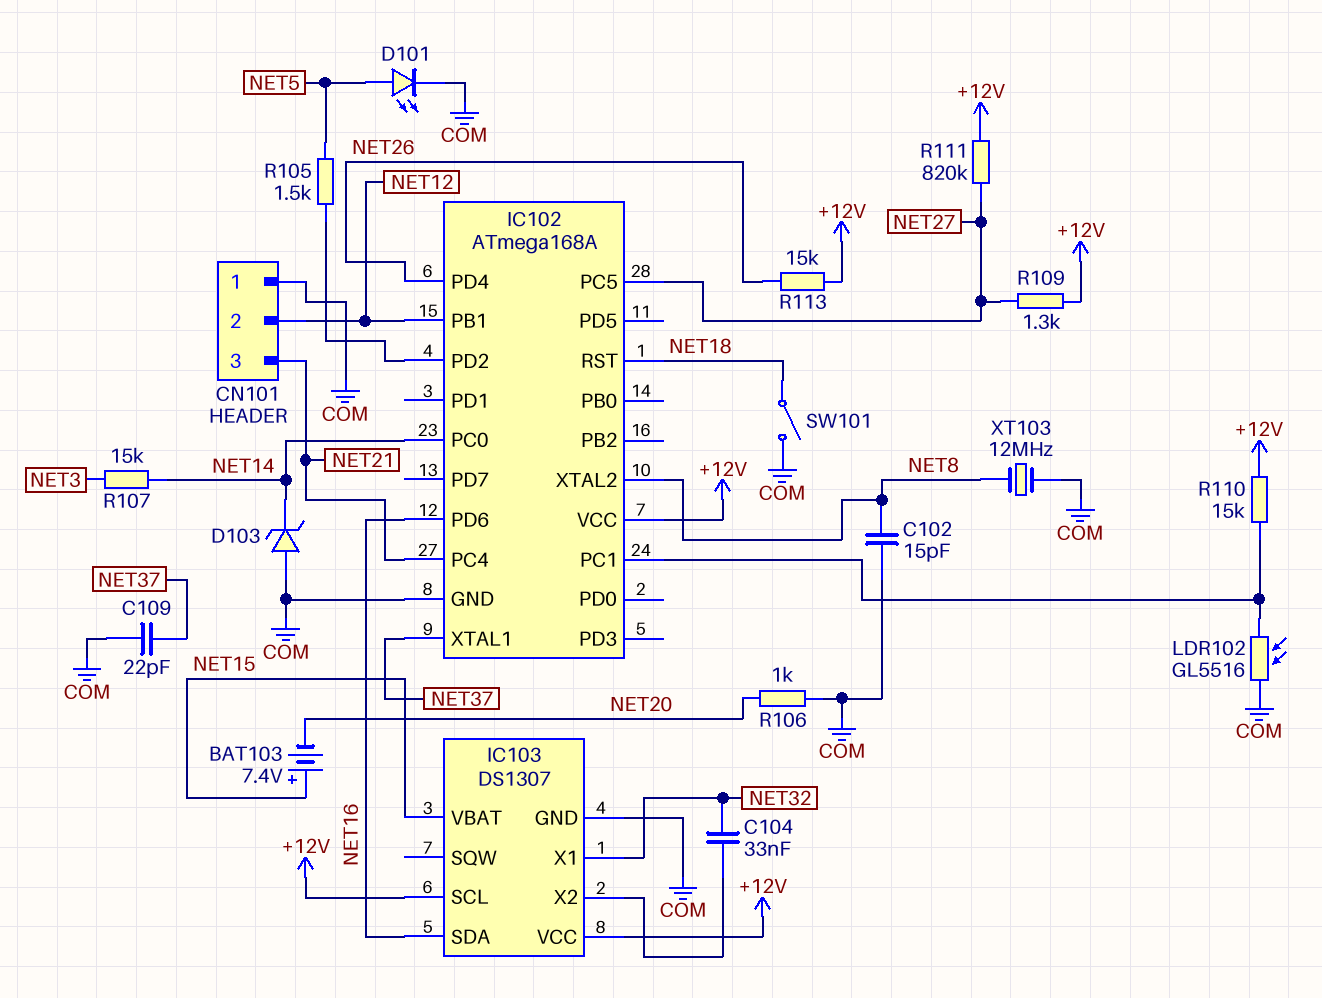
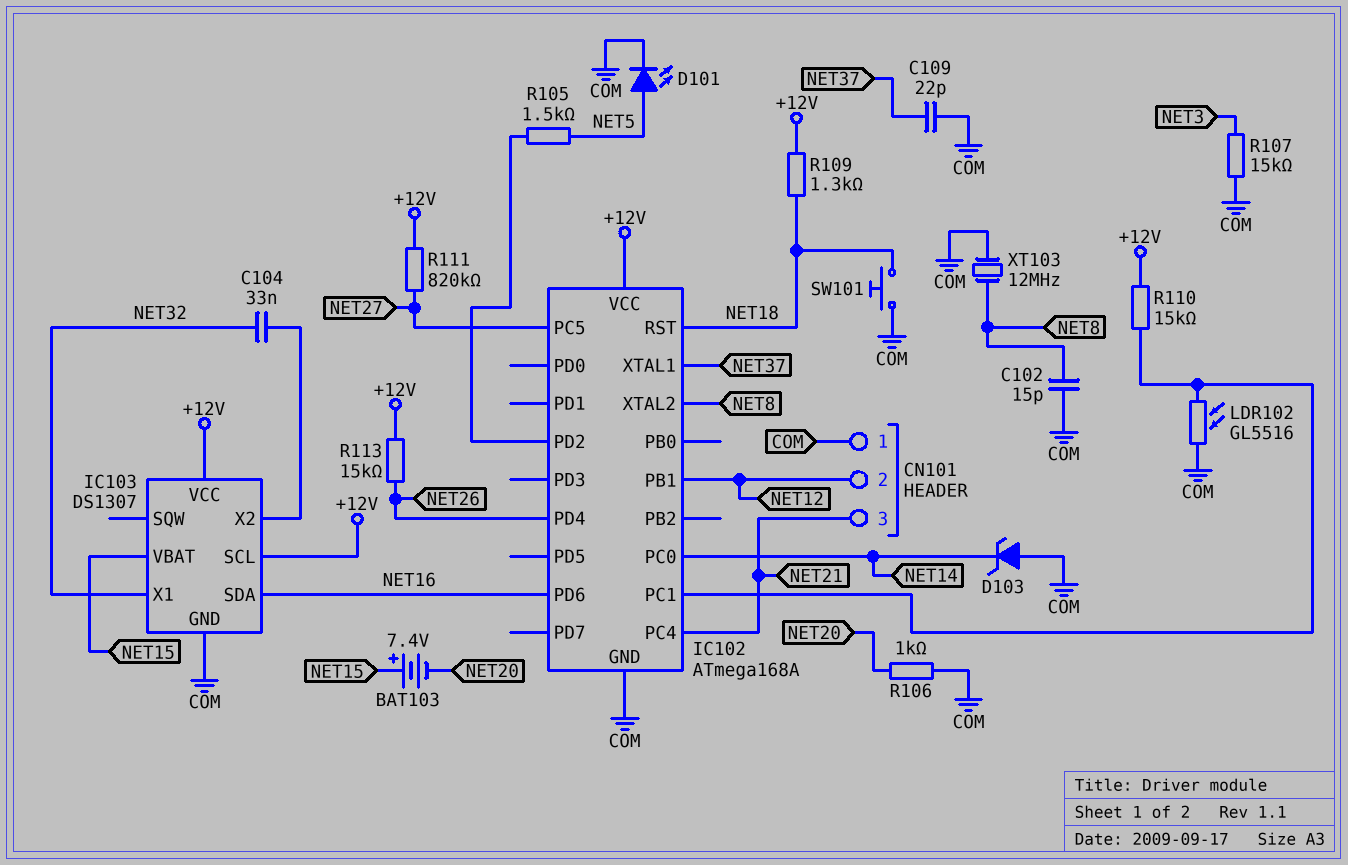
R107: 15k (NET3, NET14) -> 15k (COM, NET3)
R109: 1.3k (+12V, NET27) -> 1.3k (+12V, NET18)
SW101: switch (COM, NET18) -> button (COM, NET18)

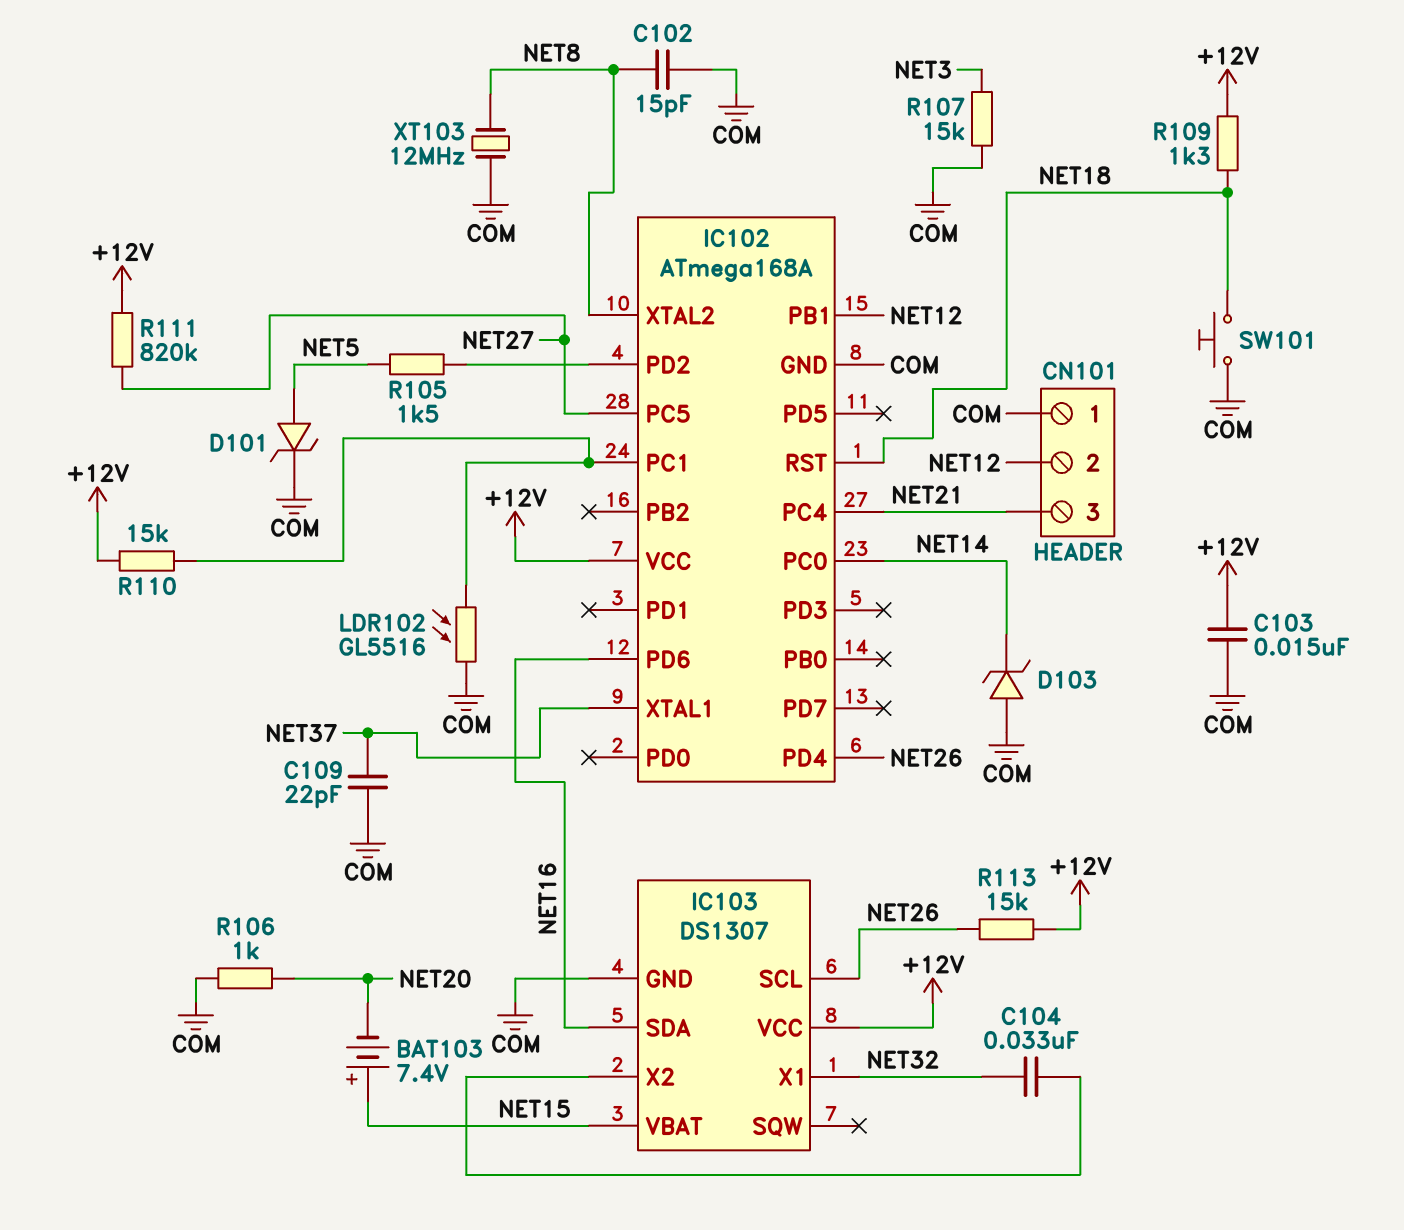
C103: none -> 15nF (+12V, COM)
D101: LED (A NET5, K COM) -> zener (A NET5, K COM)
IC103 pin SCL: +12V -> NET26

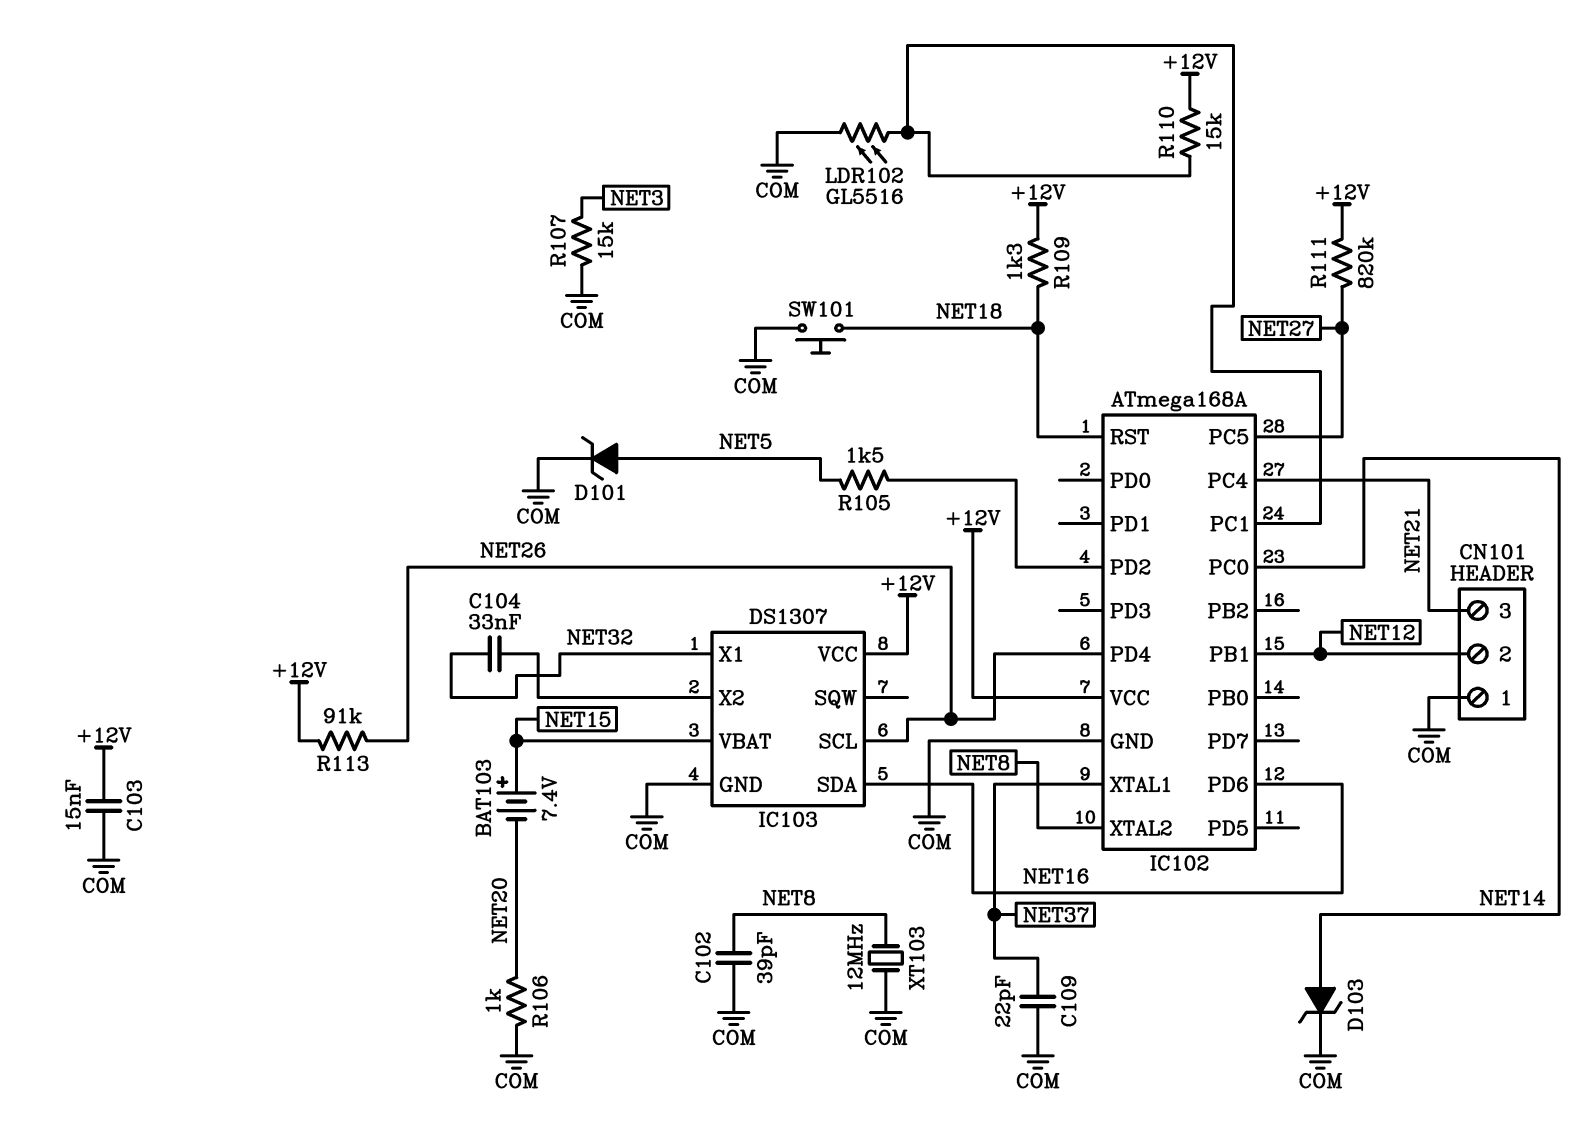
C102: 15pF (COM, NET8) -> 39pF (COM, NET8)
D103: zener (A COM, K NET14) -> zener (A NET14, K COM)
R113: 15k (+12V, NET26) -> 91k (+12V, NET26)

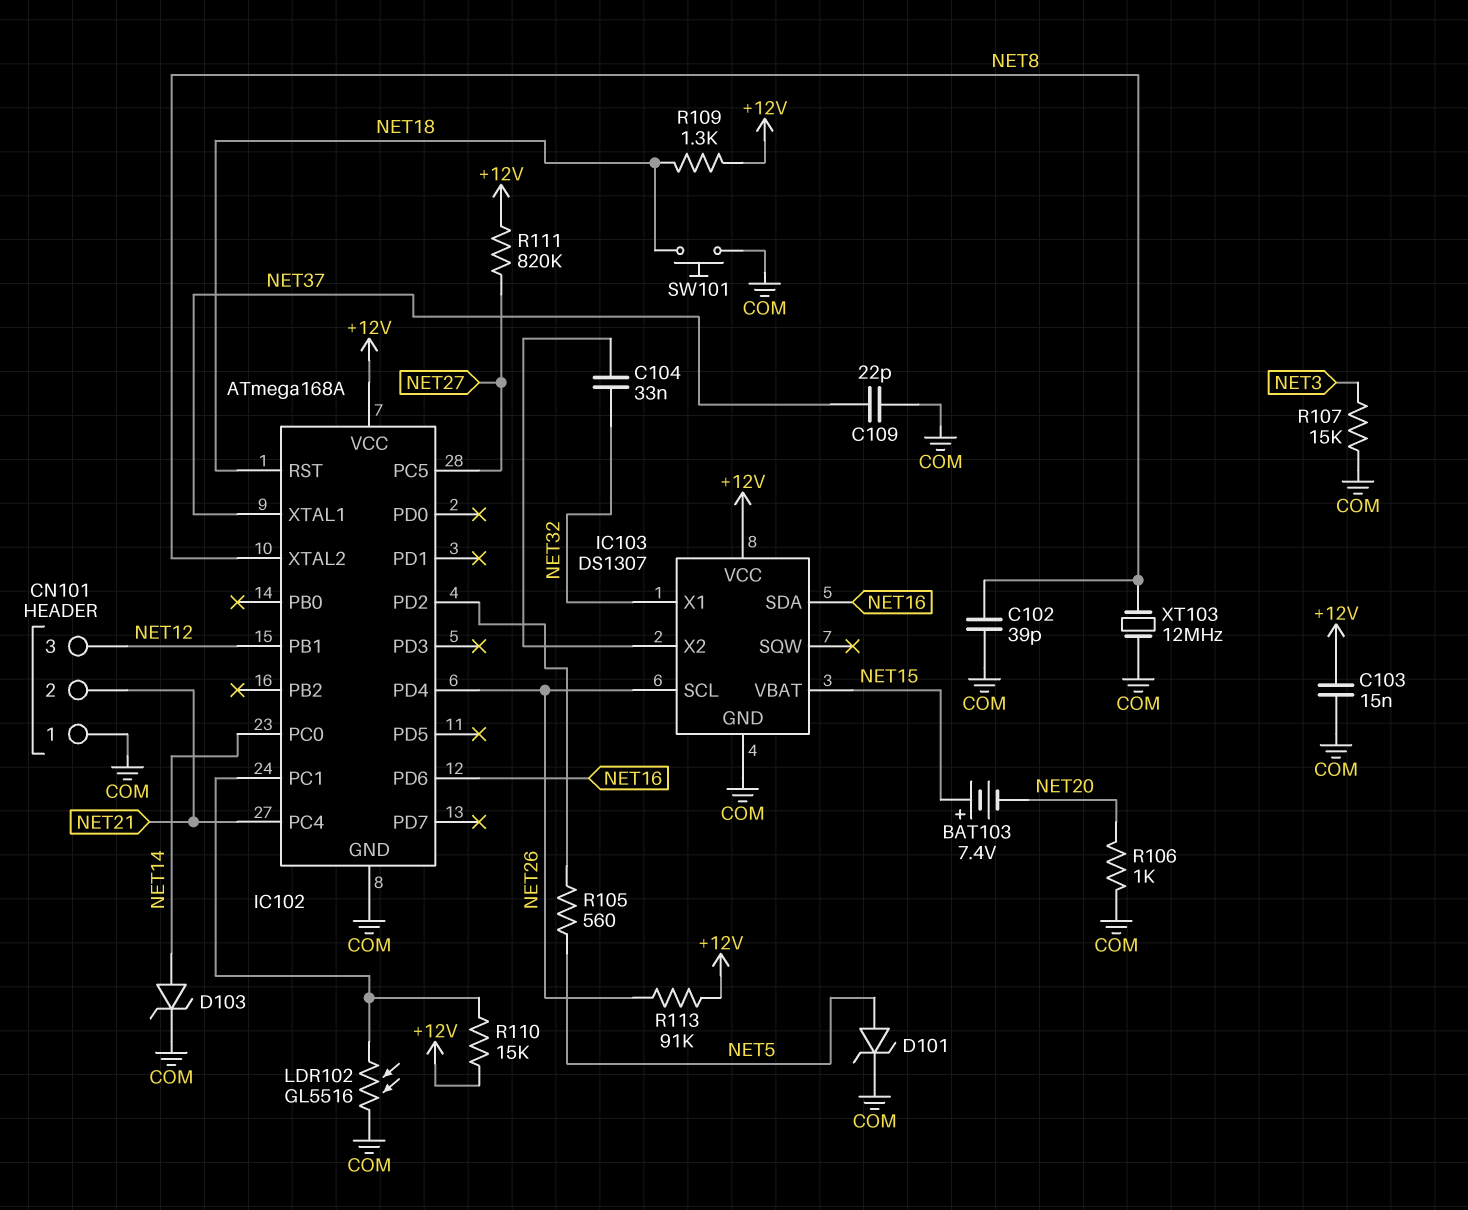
CN101 pin 2: NET12 -> NET21
CN101 pin 3: NET21 -> NET12
R105: 1.5k (IC102/PD2, NET5) -> 560 (IC102/PD2, NET5)

